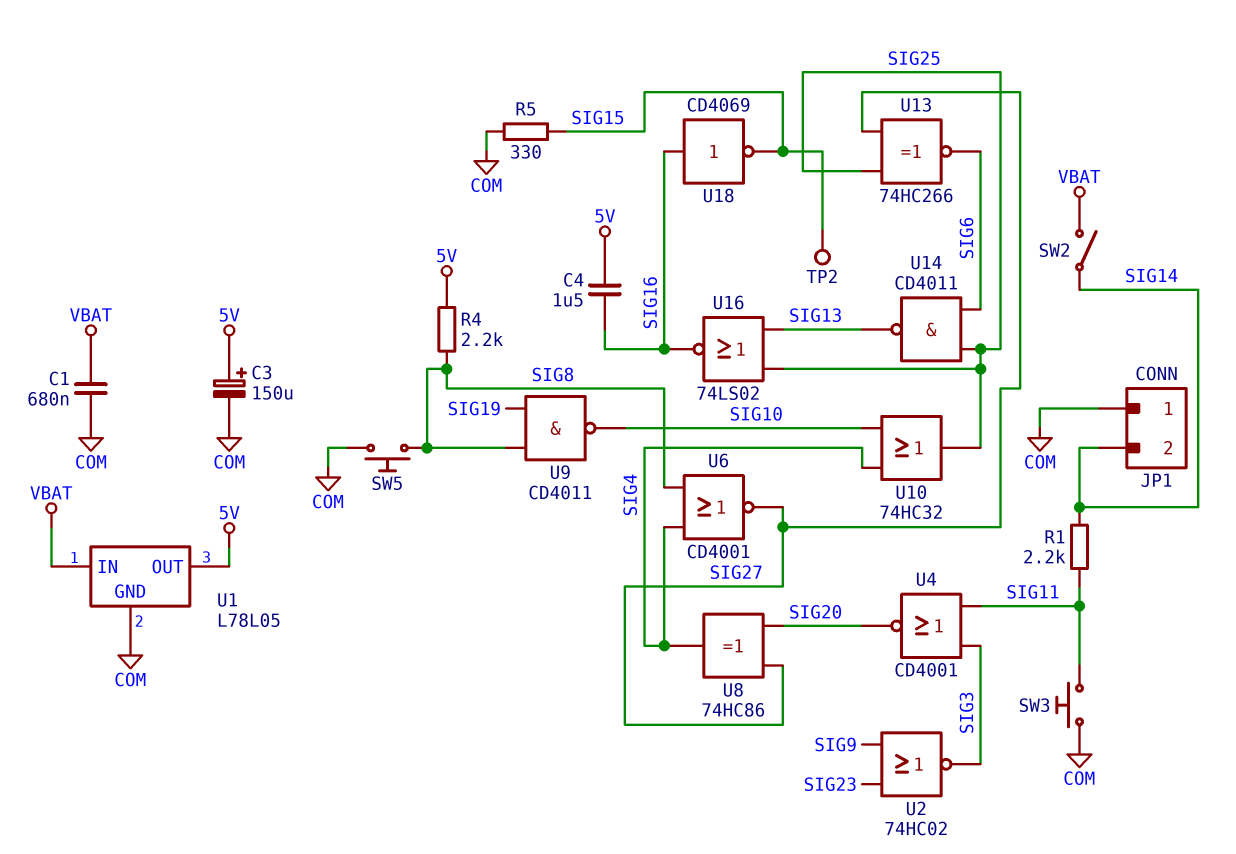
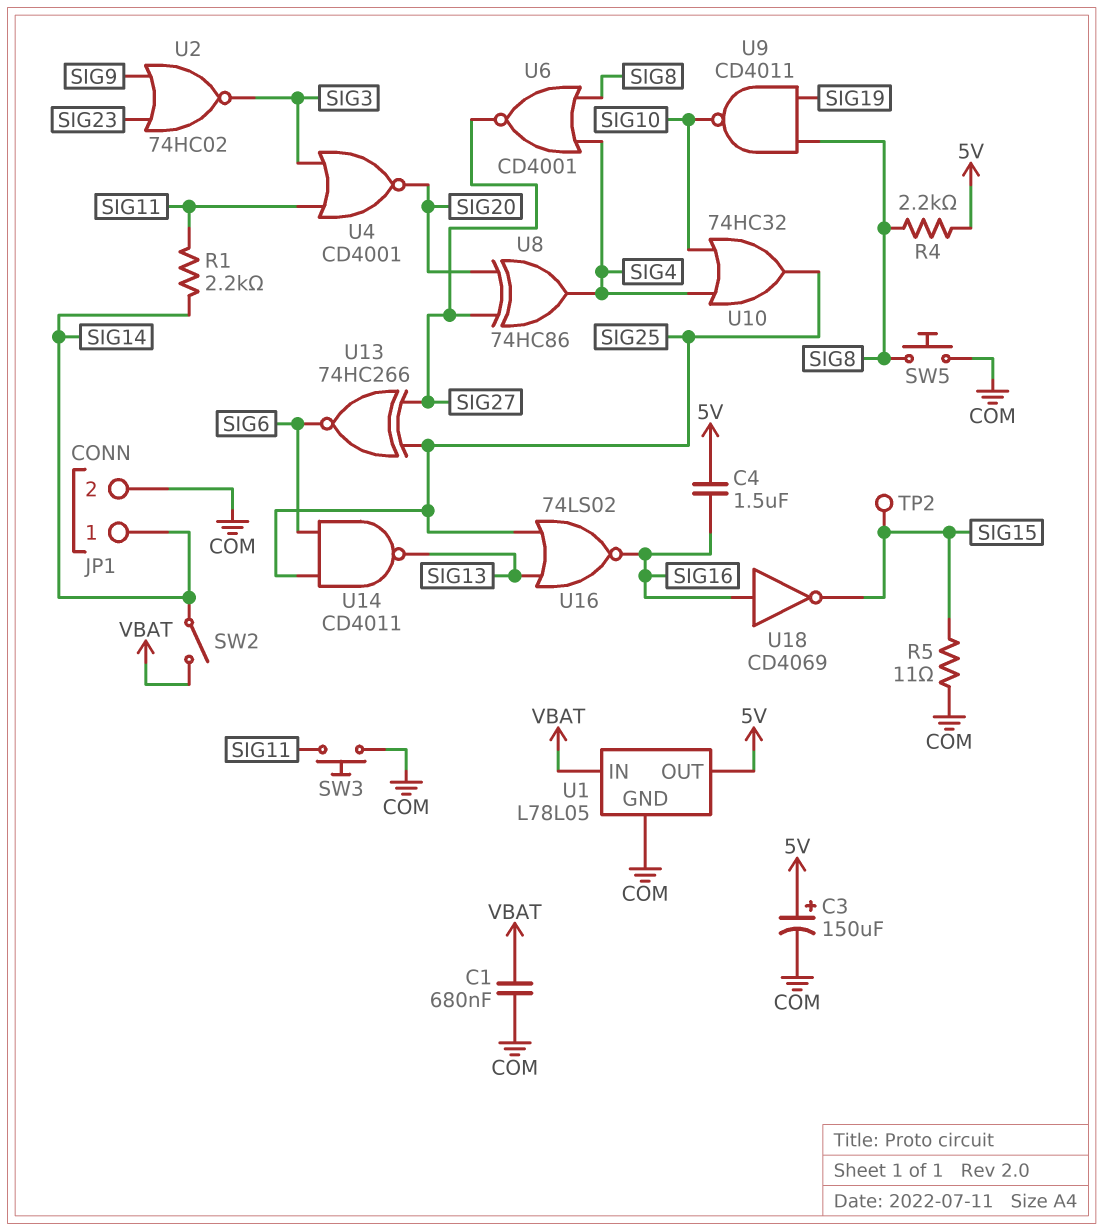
JP1 pin 1: COM -> SIG14
JP1 pin 2: SIG14 -> COM
R5: 330 (COM, SIG15) -> 11 (COM, SIG15)

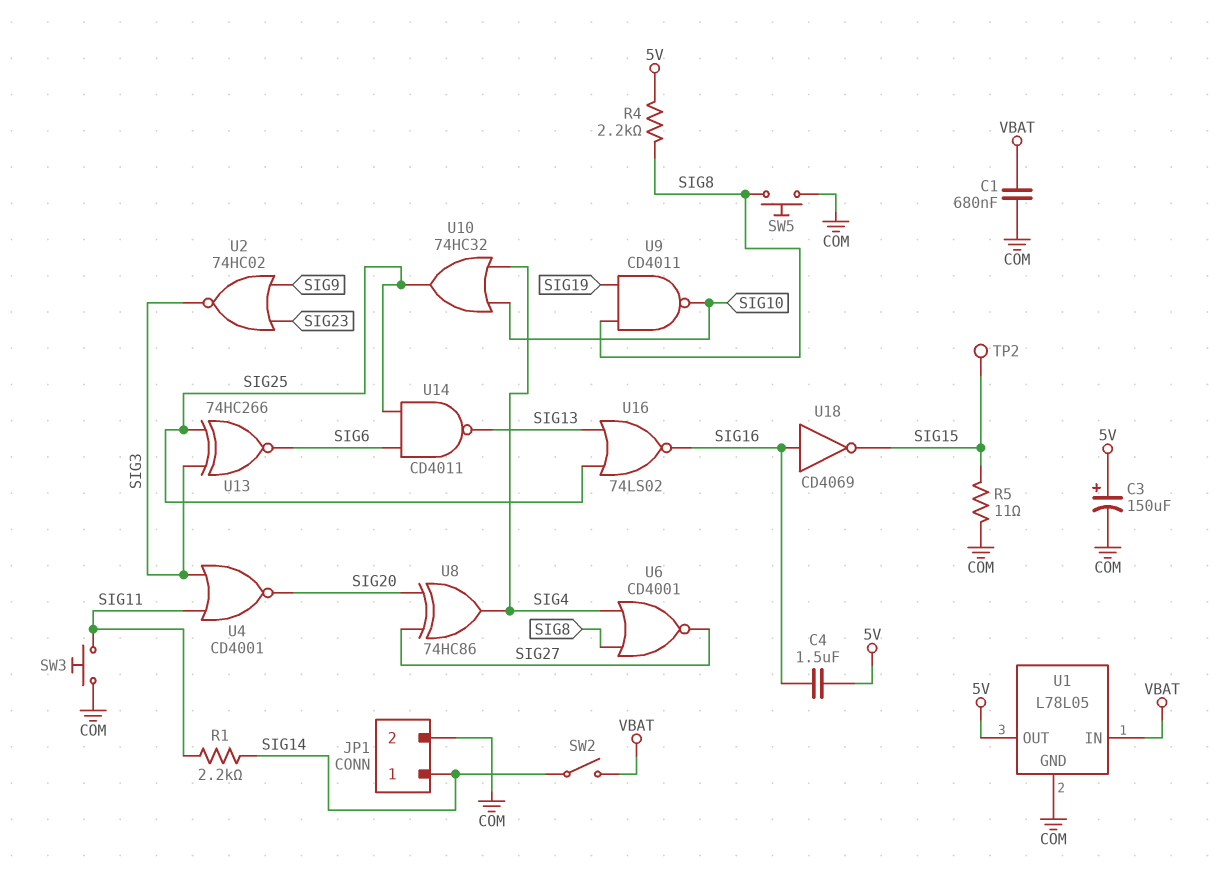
U13: XNOR 74HC266 (in SIG25, in SIG27, out SIG6) -> XNOR 74HC266 (in SIG3, in SIG25, out SIG6)

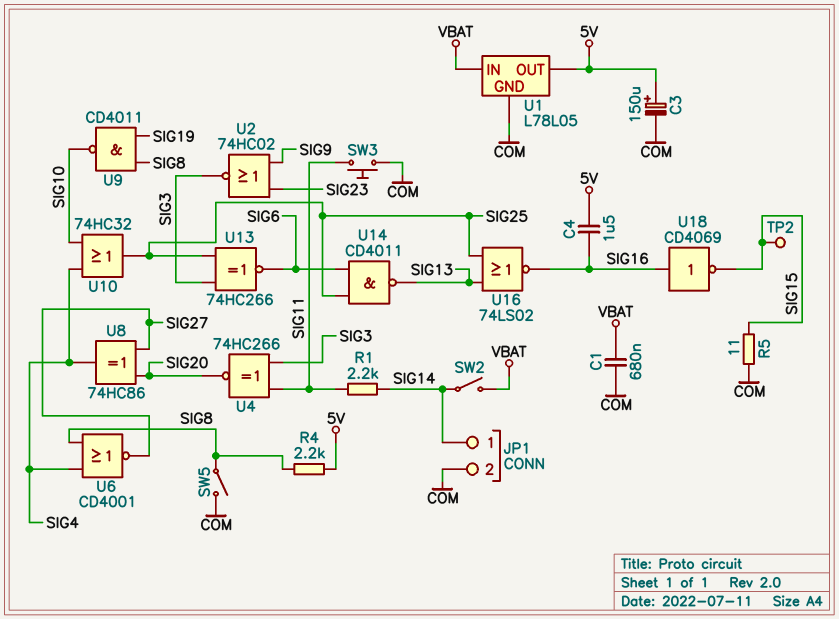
SW5: button (COM, SIG8) -> switch (COM, SIG8)
U4: NOR CD4001 (in SIG3, in SIG11, out SIG20) -> XNOR 74HC266 (in SIG3, in SIG11, out SIG20)

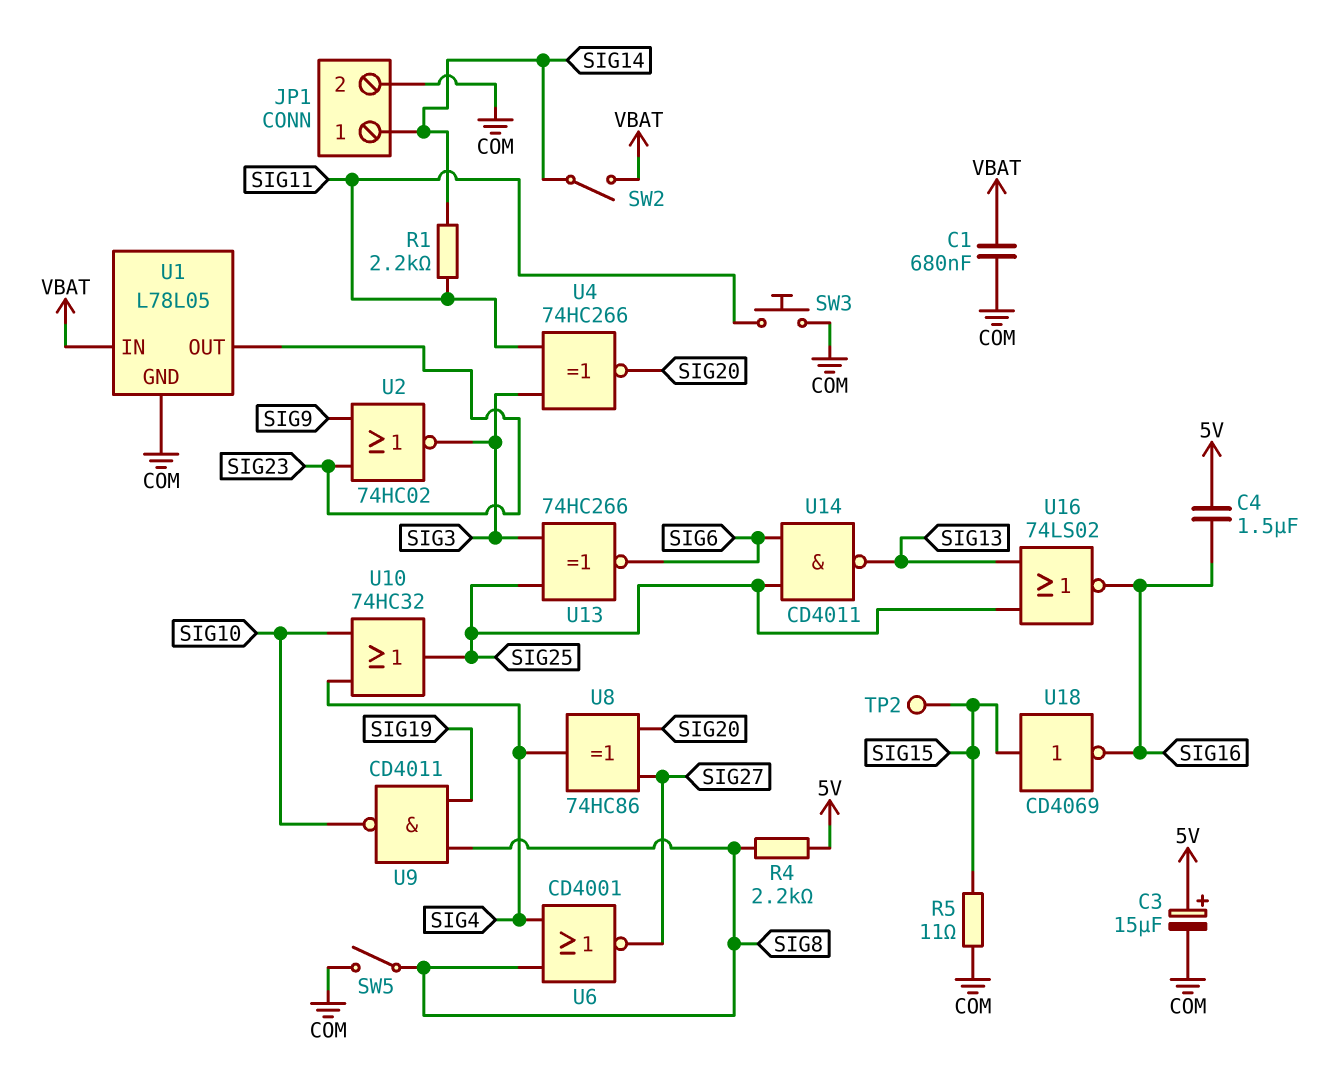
C3: 150uF (plus 5V, minus COM) -> 15uF (plus 5V, minus COM)
U1 pin OUT: 5V -> SIG23
U18: NOT CD4069 (in SIG16, out SIG15) -> NOT CD4069 (in SIG15, out SIG16)

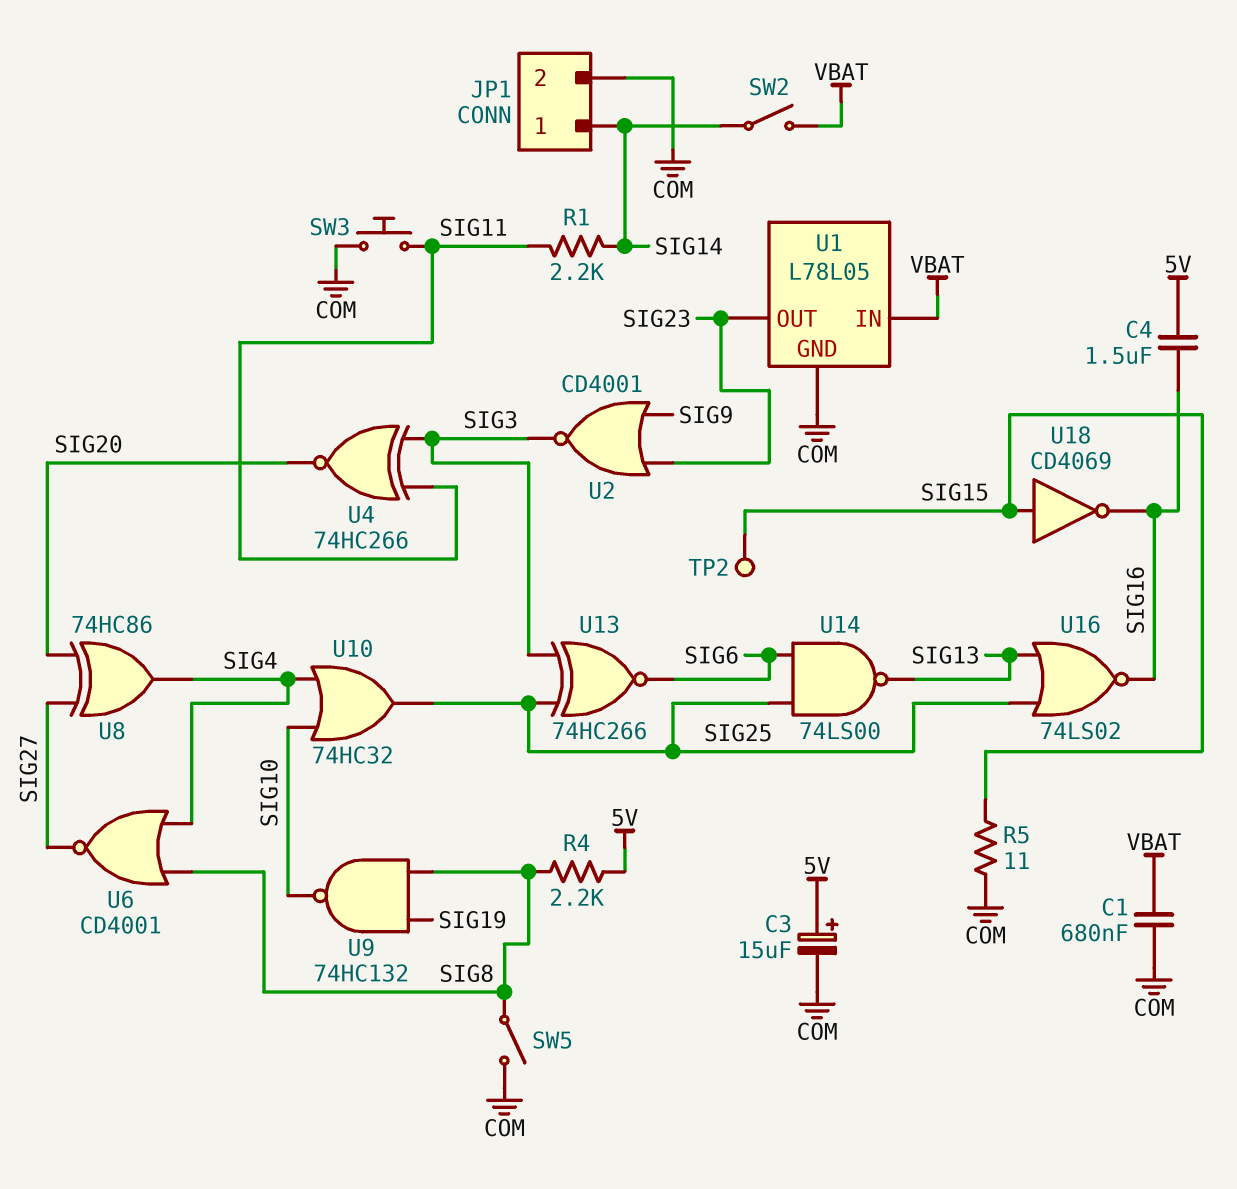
U2: NOR 74HC02 (in SIG9, in SIG23, out SIG3) -> NOR CD4001 (in SIG9, in SIG23, out SIG3)
U9: NAND CD4011 (in SIG8, in SIG19, out SIG10) -> NAND 74HC132 (in SIG8, in SIG19, out SIG10)
U14: NAND CD4011 (in SIG6, in SIG25, out SIG13) -> NAND 74LS00 (in SIG6, in SIG25, out SIG13)

